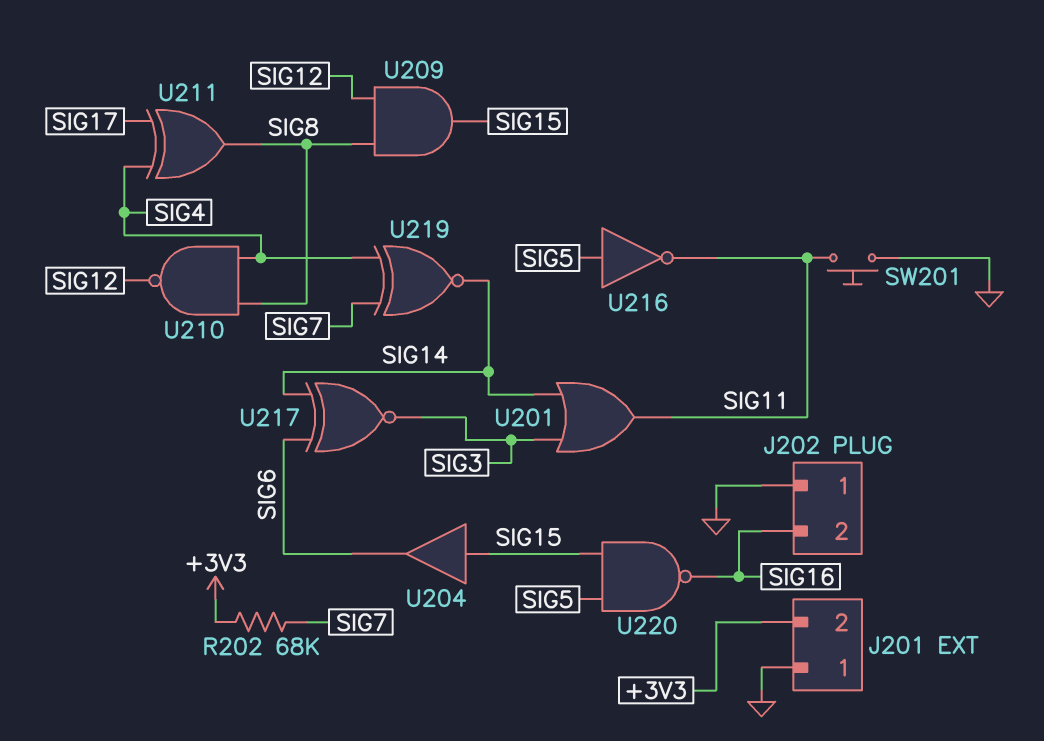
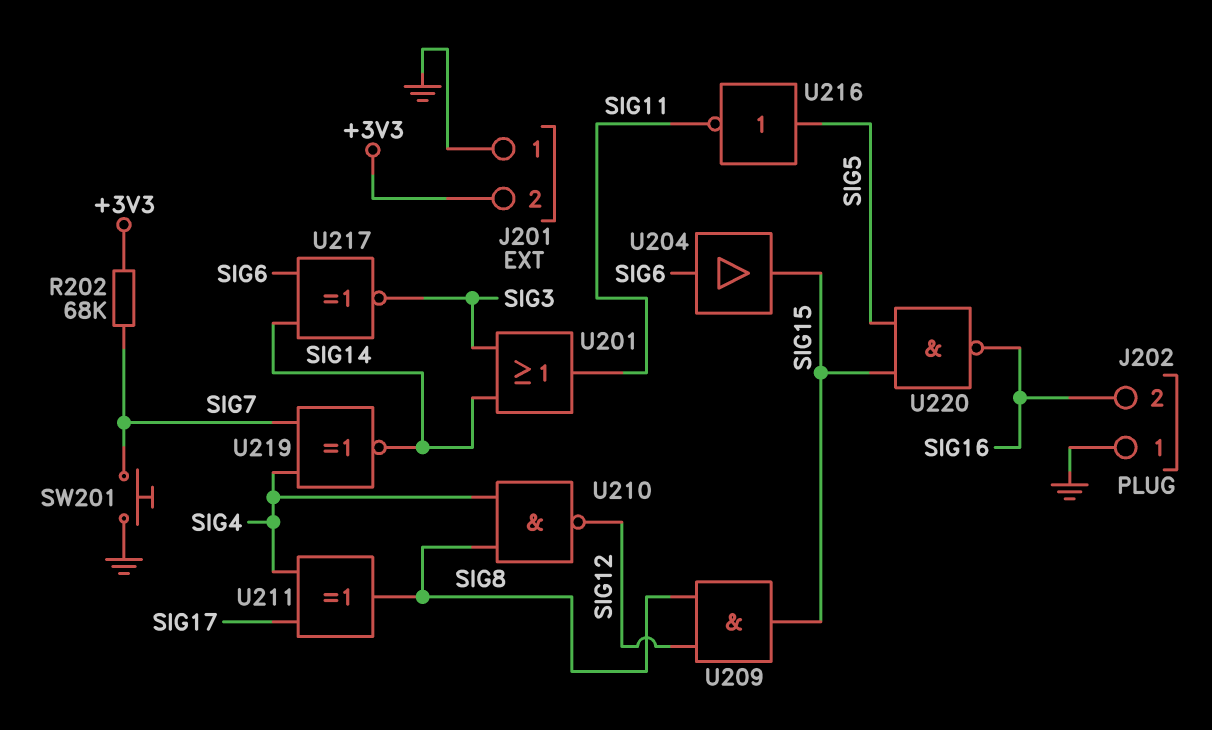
SW201: button (GND, SIG11) -> button (GND, SIG7)
U204: buffer (in SIG15, out SIG6) -> buffer (in SIG6, out SIG15)

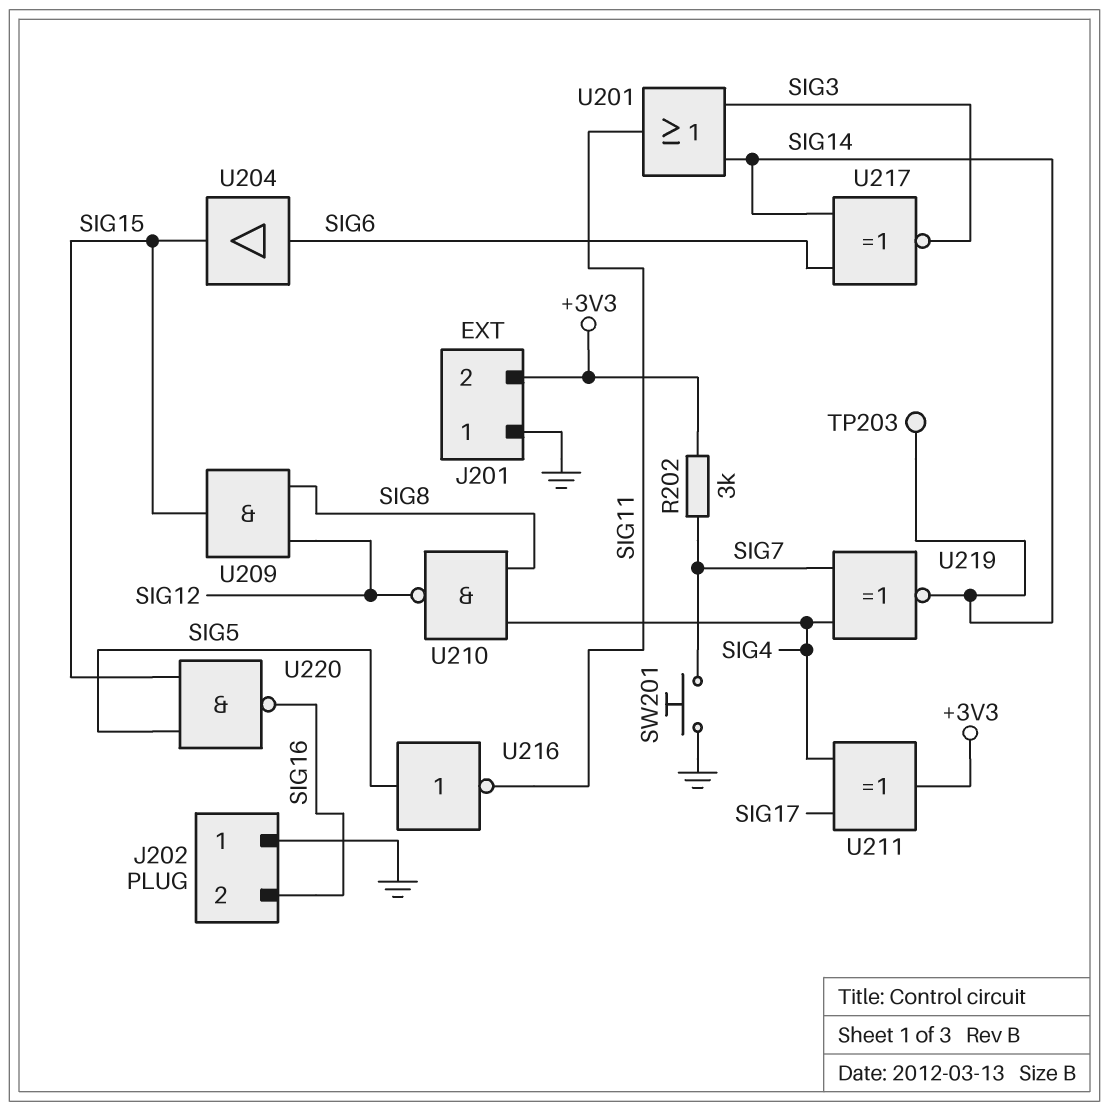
R202: 68k (+3V3, SIG7) -> 3k (+3V3, SIG7)
TP203: none -> test point (SIG14)
U211: XOR (in SIG4, in SIG17, out SIG8) -> XOR (in SIG4, in SIG17, out +3V3)

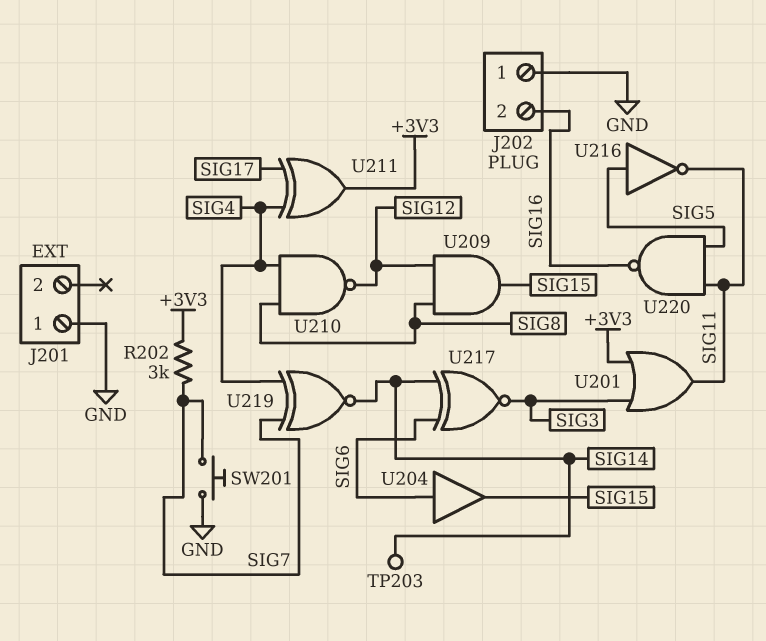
J201 pin 2: +3V3 -> none
U201: OR (in SIG3, in SIG14, out SIG11) -> OR (in +3V3, in SIG3, out SIG11)
U220: NAND (in SIG5, in SIG15, out SIG16) -> NAND (in SIG5, in SIG11, out SIG16)

